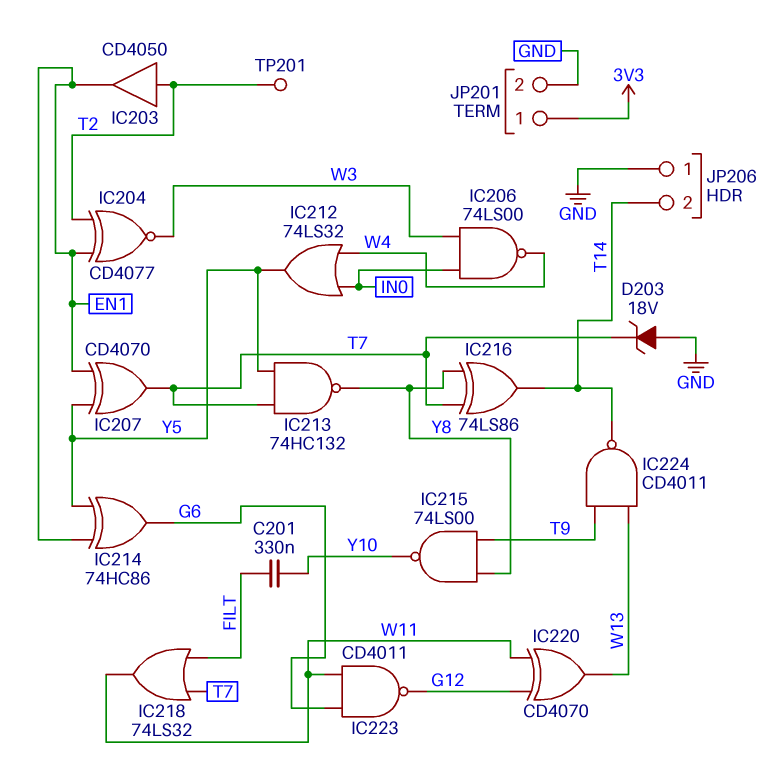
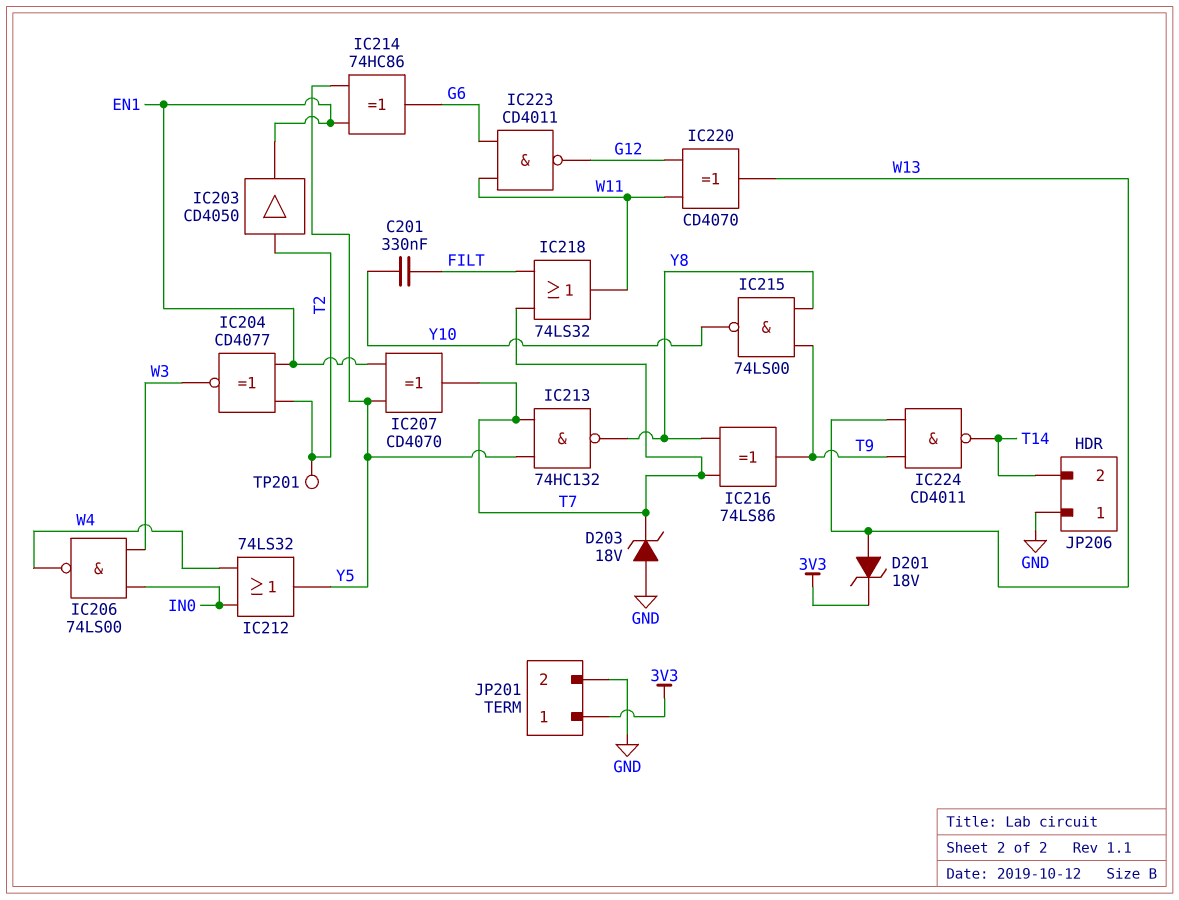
D201: none -> zener 18V (A W13, K 3V3)
IC216: XOR 74LS86 (in T7, in Y8, out T14) -> XOR 74LS86 (in T7, in Y8, out T9)

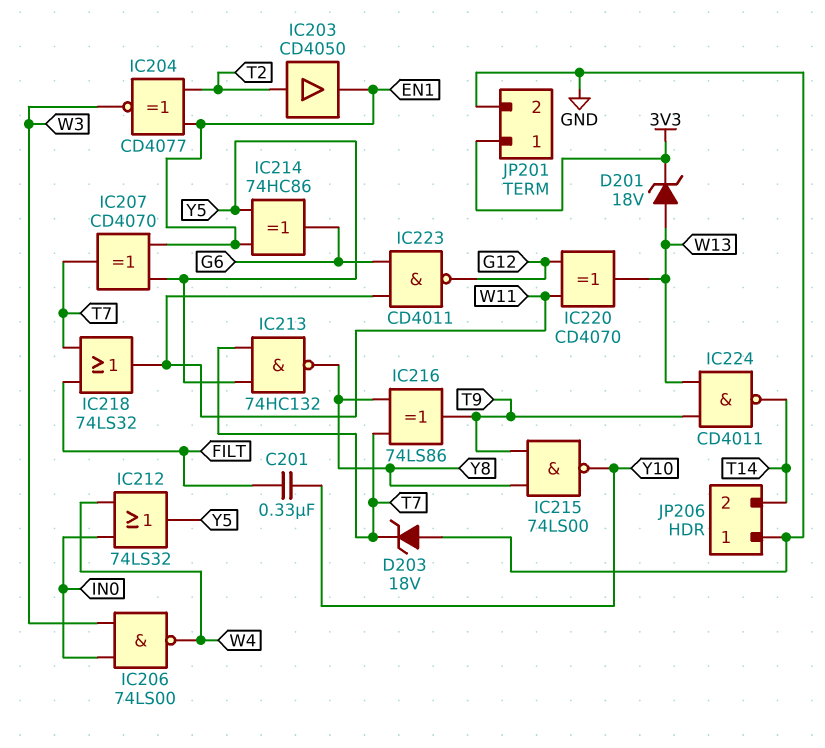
TP201: test point (T2) -> none

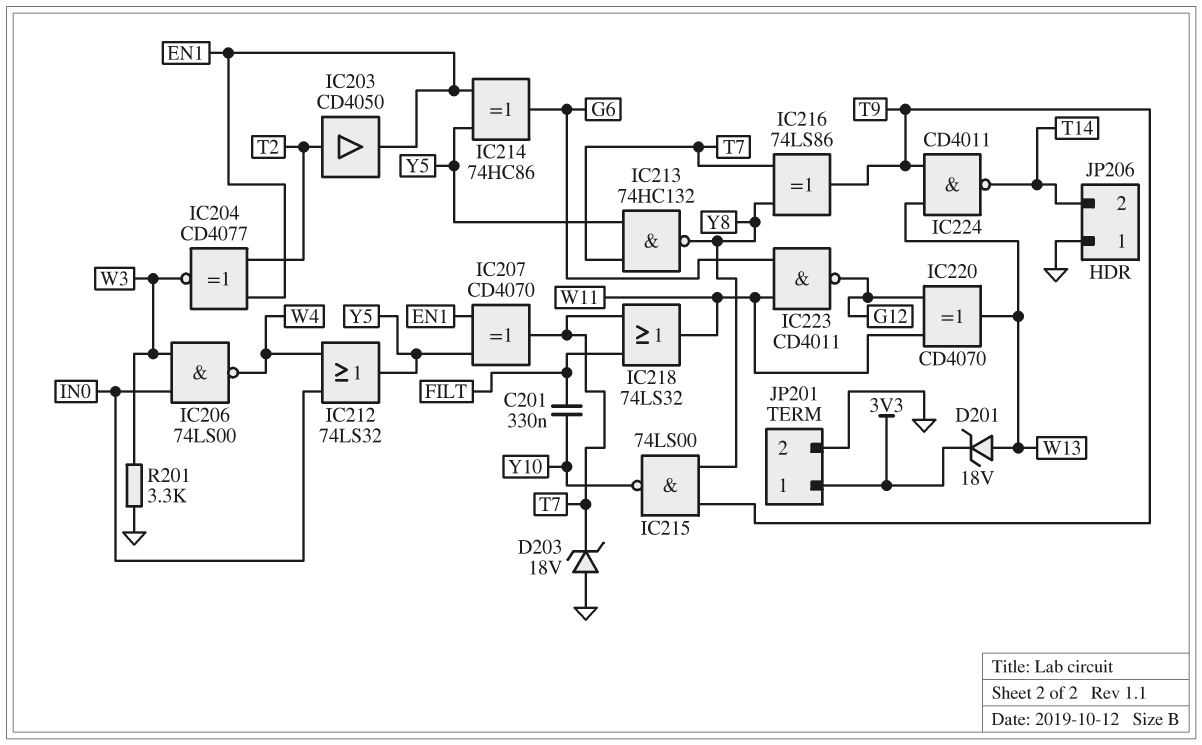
R201: none -> 3.3k (GND, W3)

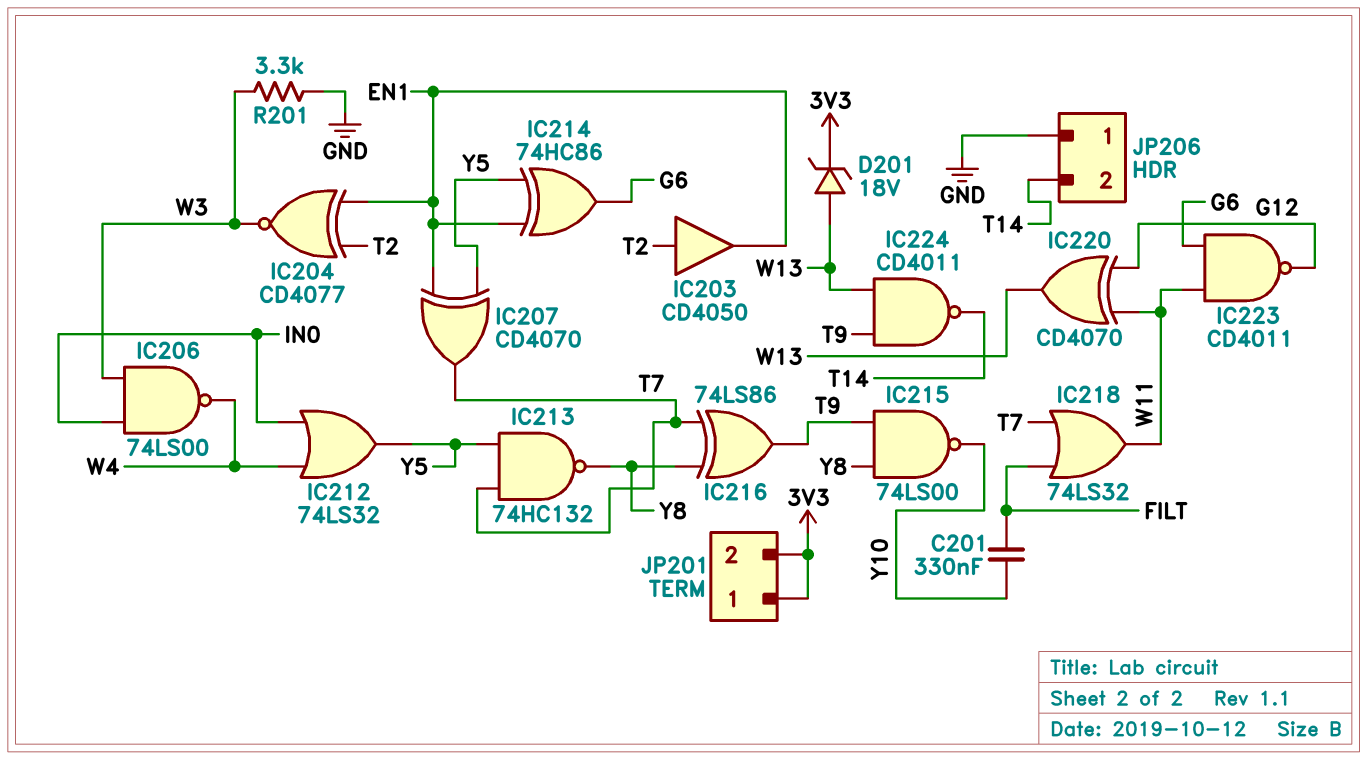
D203: zener 18V (A GND, K T7) -> none
JP201 pin 2: GND -> 3V3

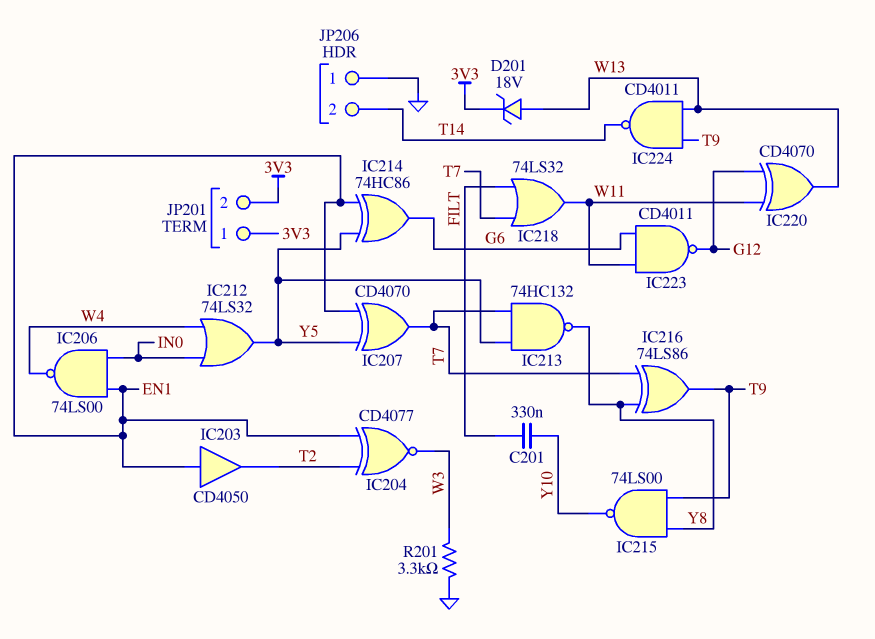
IC203: buffer CD4050 (in T2, out EN1) -> buffer CD4050 (in EN1, out T2)
IC206: NAND 74LS00 (in IN0, in W3, out W4) -> NAND 74LS00 (in EN1, in IN0, out W4)

